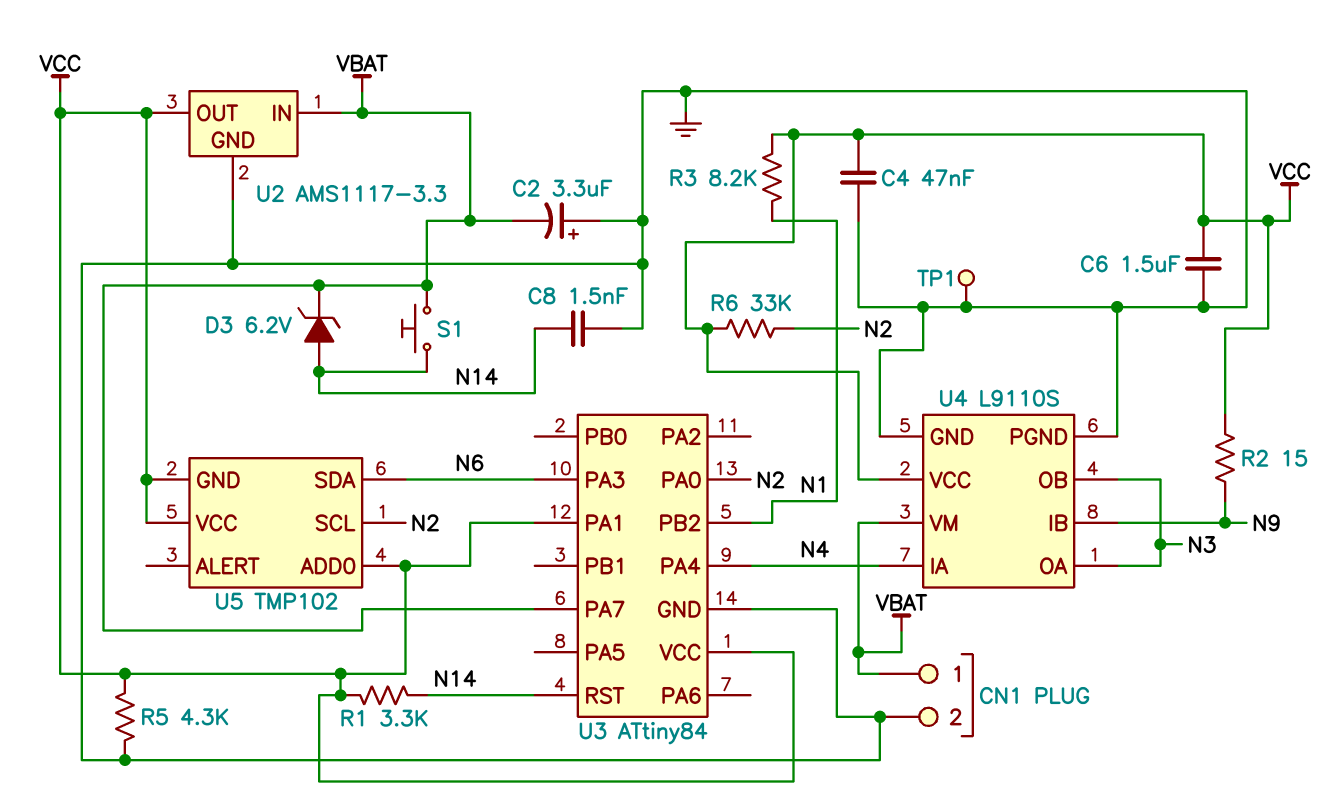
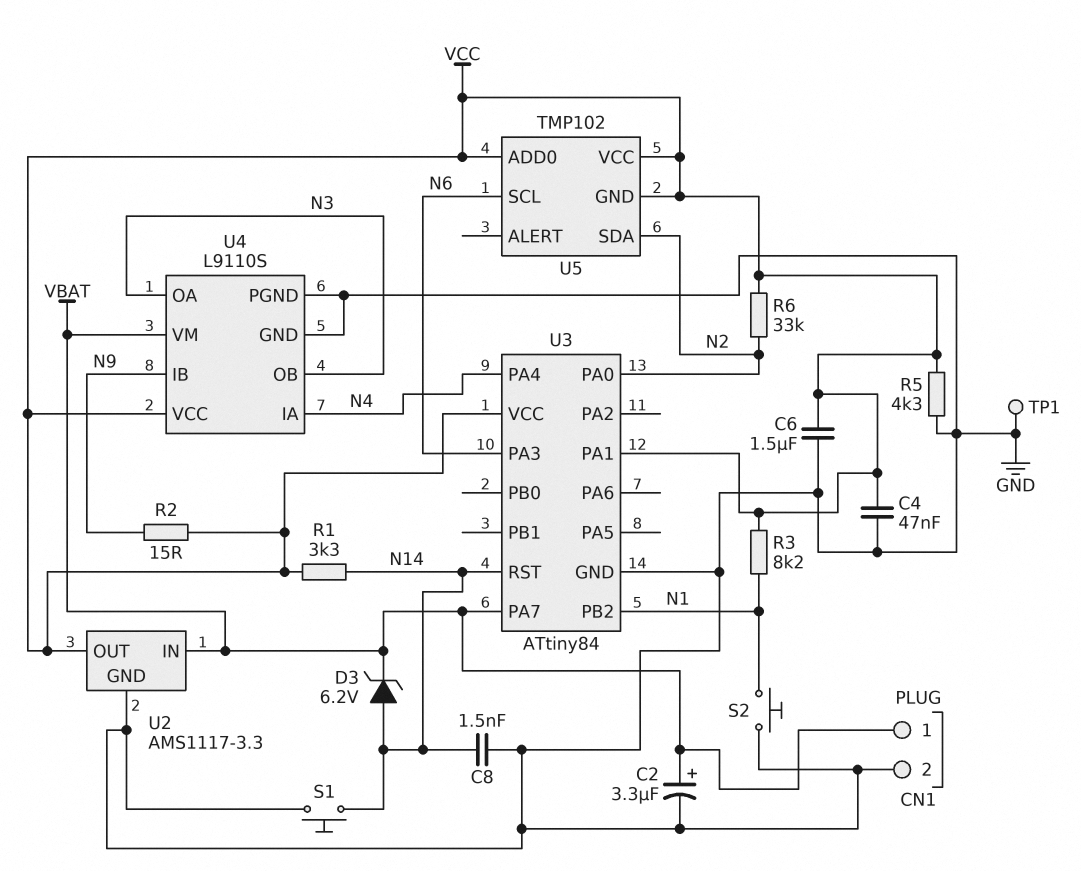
C2: 3.3uF (plus GND, minus VBAT) -> 3.3uF (plus VBAT, minus GND)
S1: button (N14, VBAT) -> button (GND, N14)
S2: none -> button (GND, N1)
U5 pin SCL: N2 -> N6
U5 pin SDA: N6 -> N2

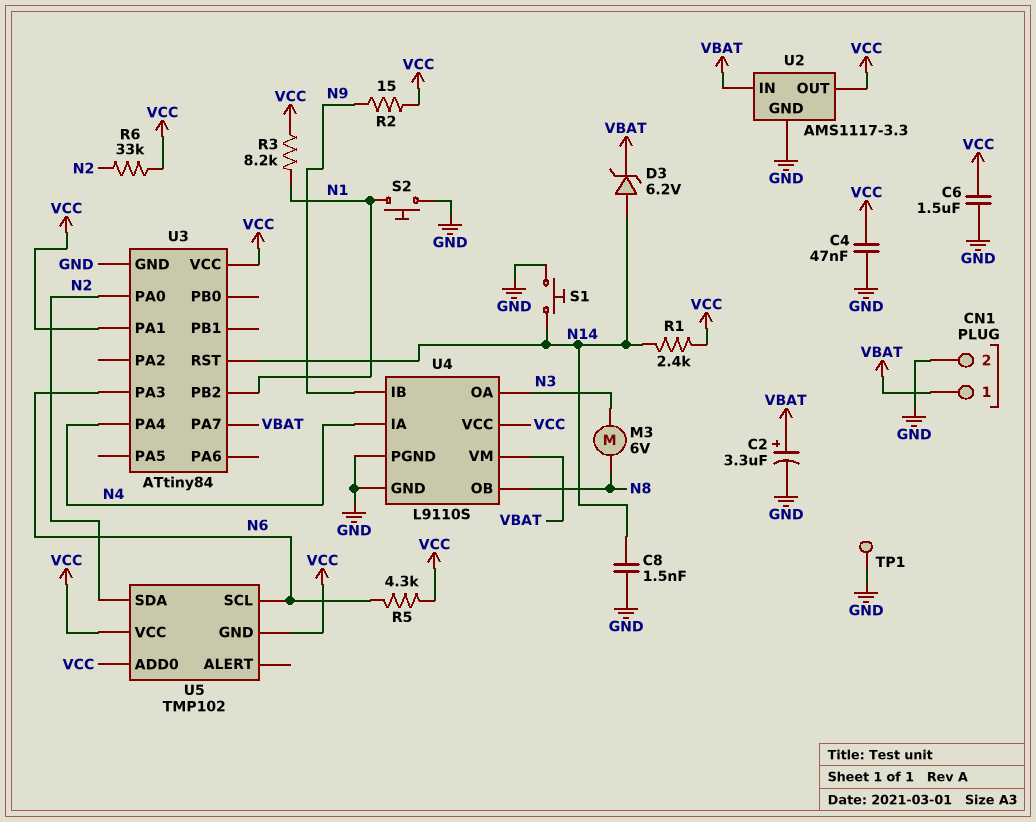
M3: none -> motor 6V (N3, N8)
R1: 3.3k (N14, VCC) -> 2.4k (N14, VCC)
R5: 4.3k (GND, VCC) -> 4.3k (N6, VCC)
U4 pin OB: N3 -> N8

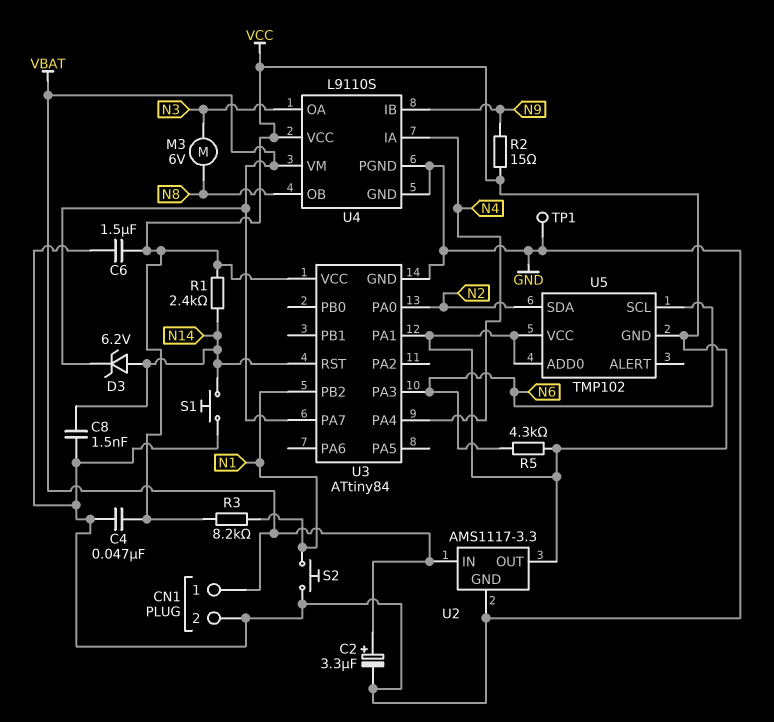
R6: 33k (N2, VCC) -> none

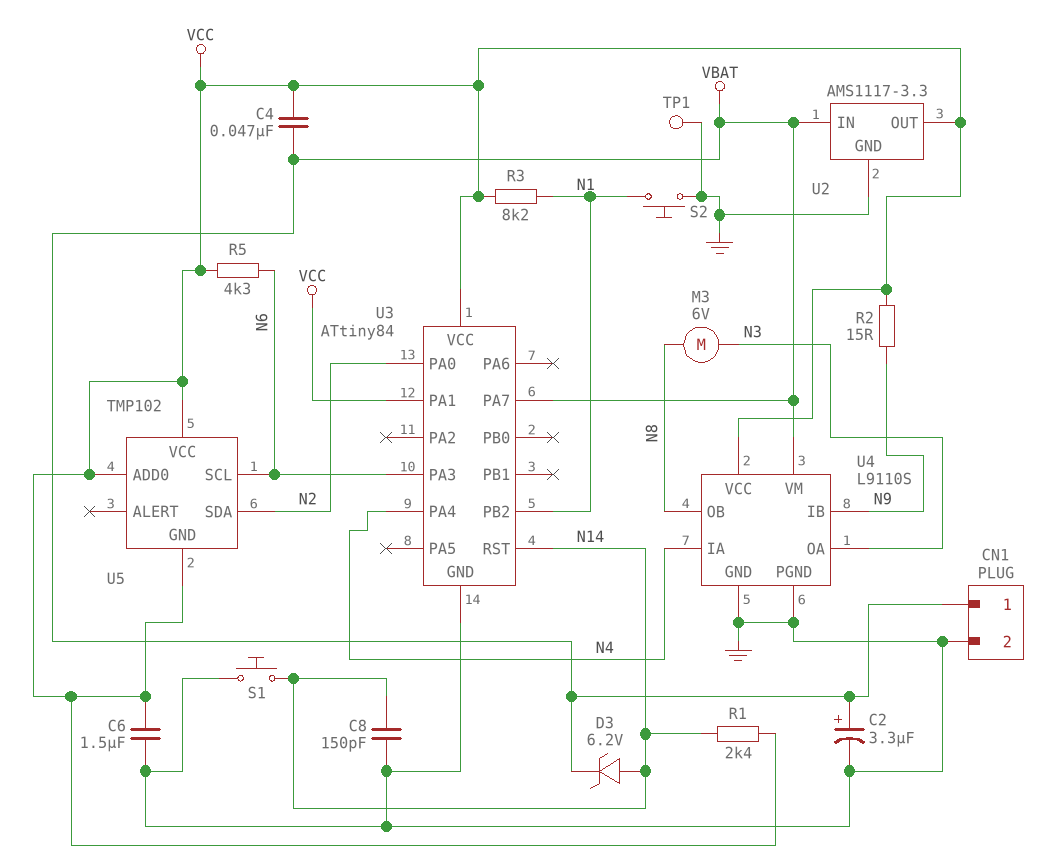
C4: 47nF (GND, VCC) -> 47nF (VBAT, VCC)
C8: 1.5nF (GND, N14) -> 150pF (GND, N14)

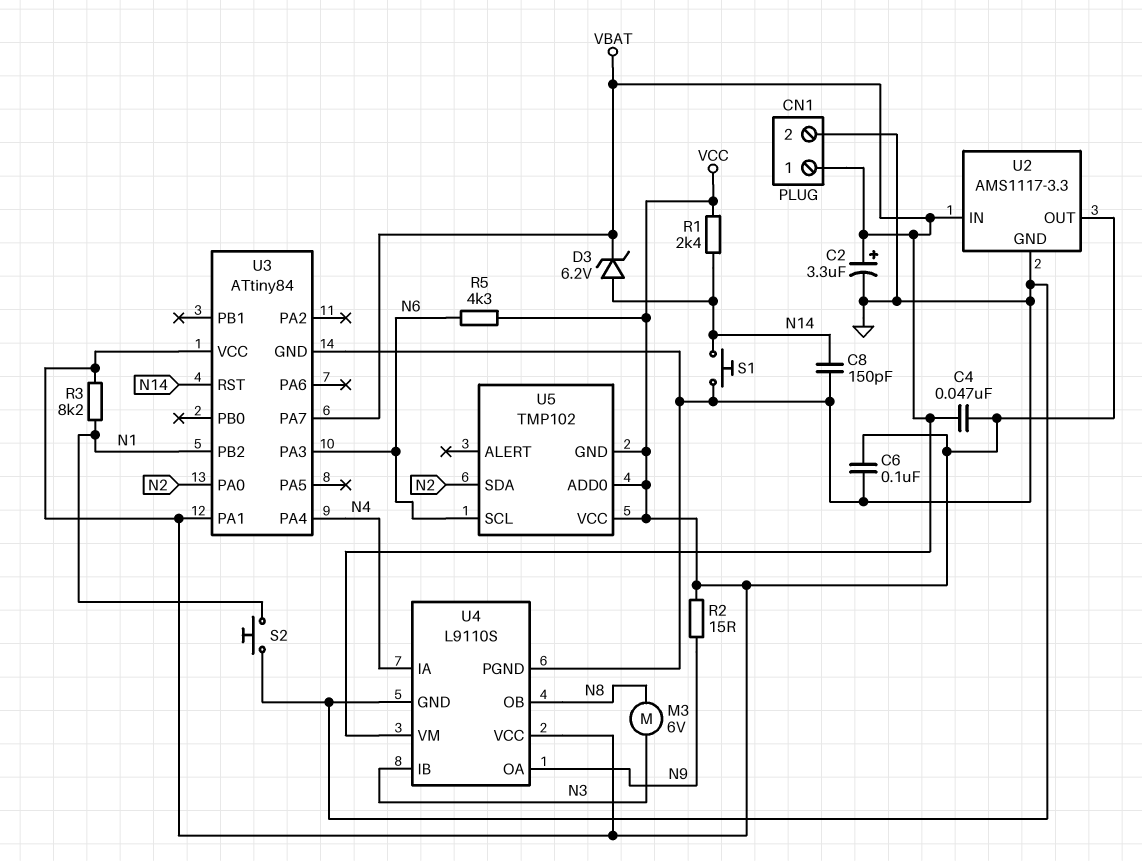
C6: 1.5uF (GND, VCC) -> 100nF (GND, VCC)
TP1: test point (GND) -> none
U4 pin IB: N9 -> N3
U4 pin OA: N3 -> N9

